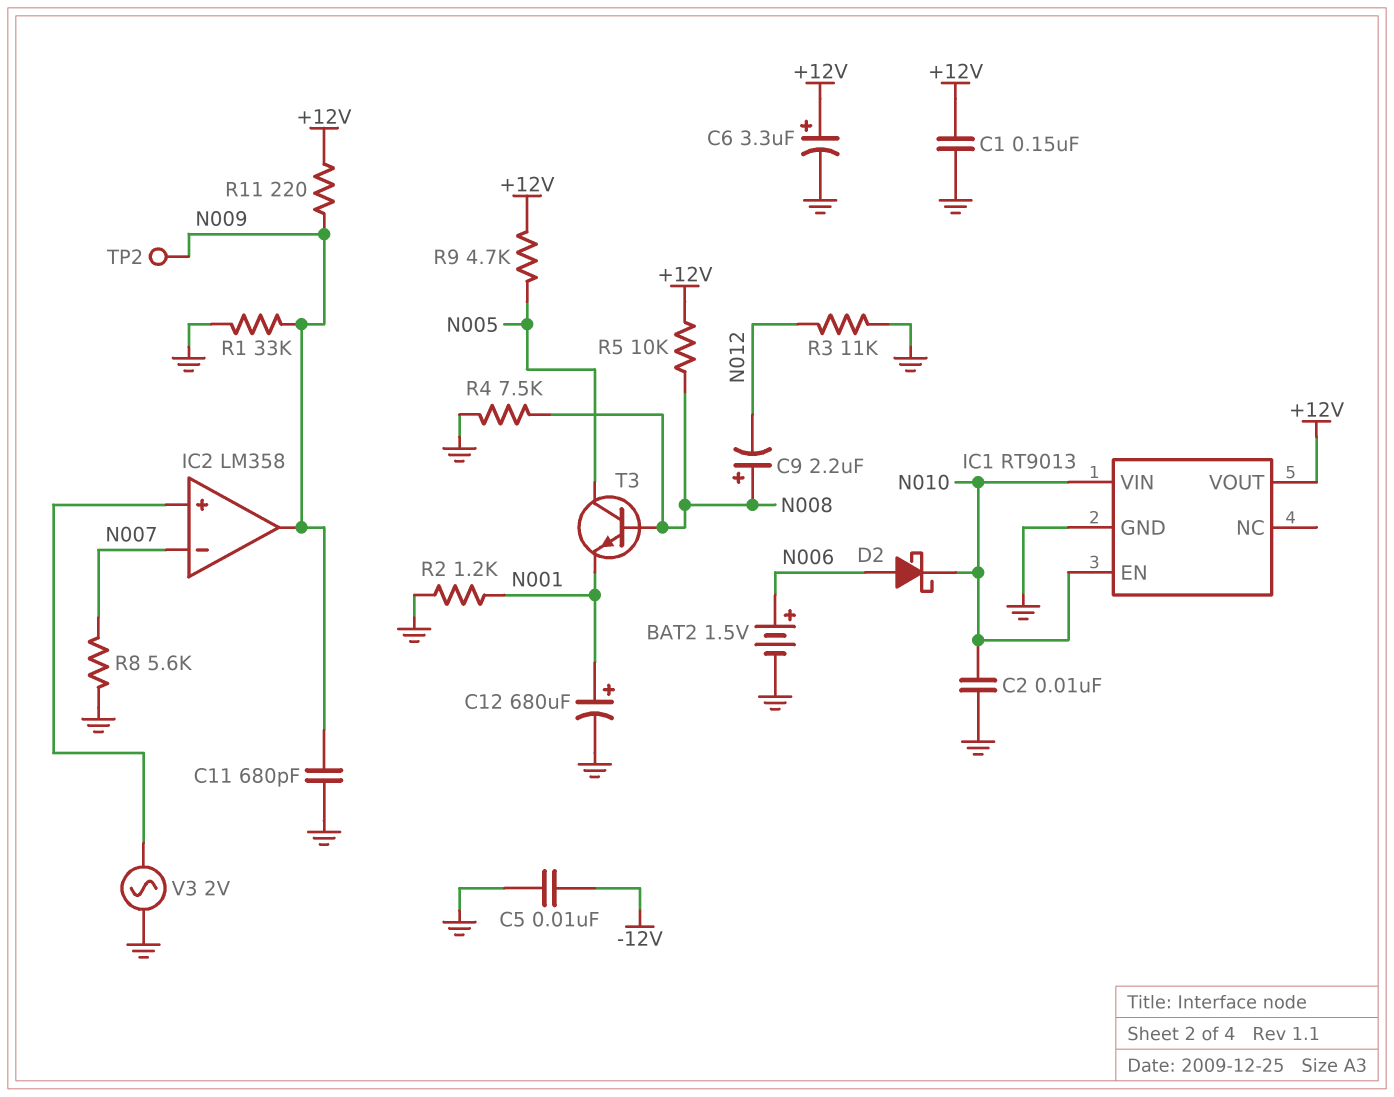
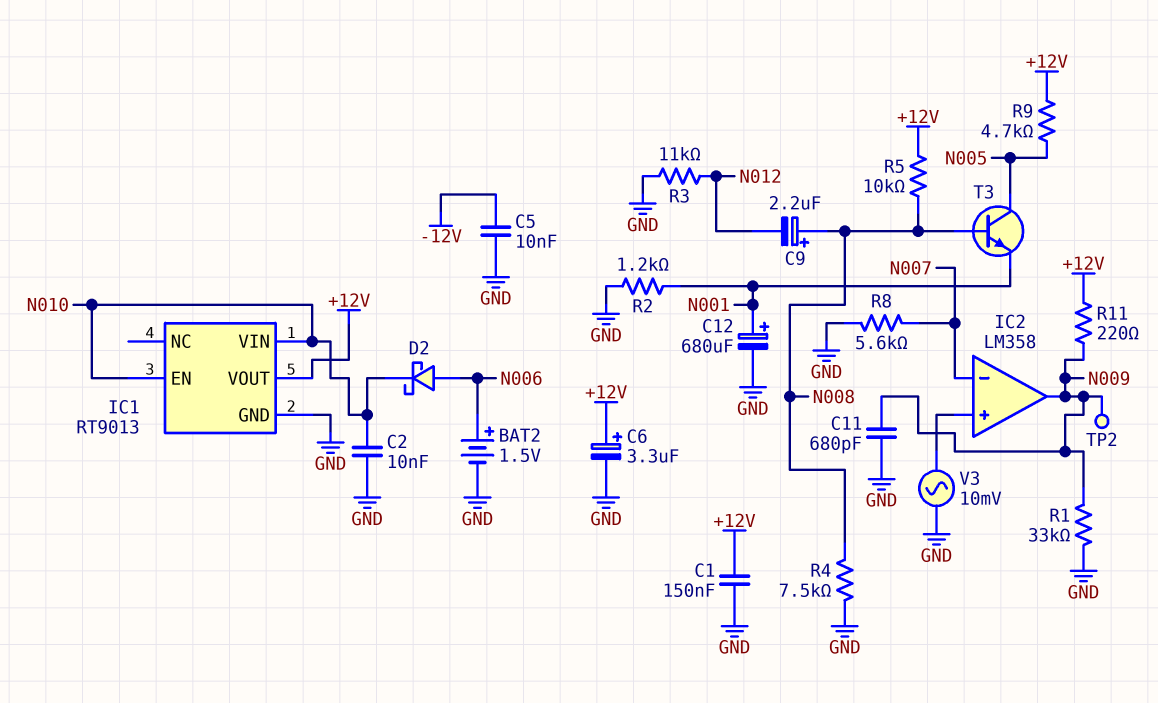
V3: AC 2V (GND, IC2/in+) -> AC 10mV (GND, IC2/in+)

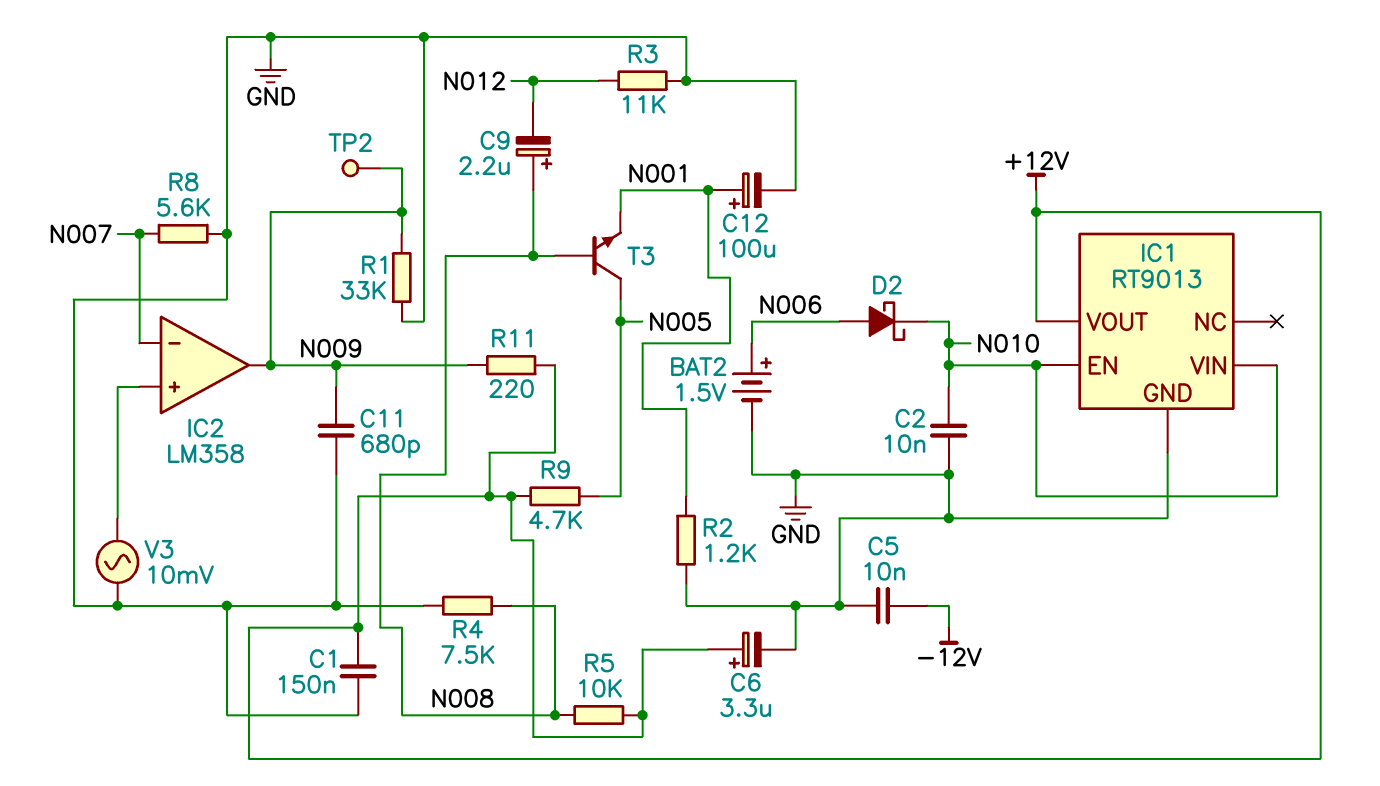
C12: 680uF (plus N001, minus GND) -> 100uF (plus N001, minus GND)

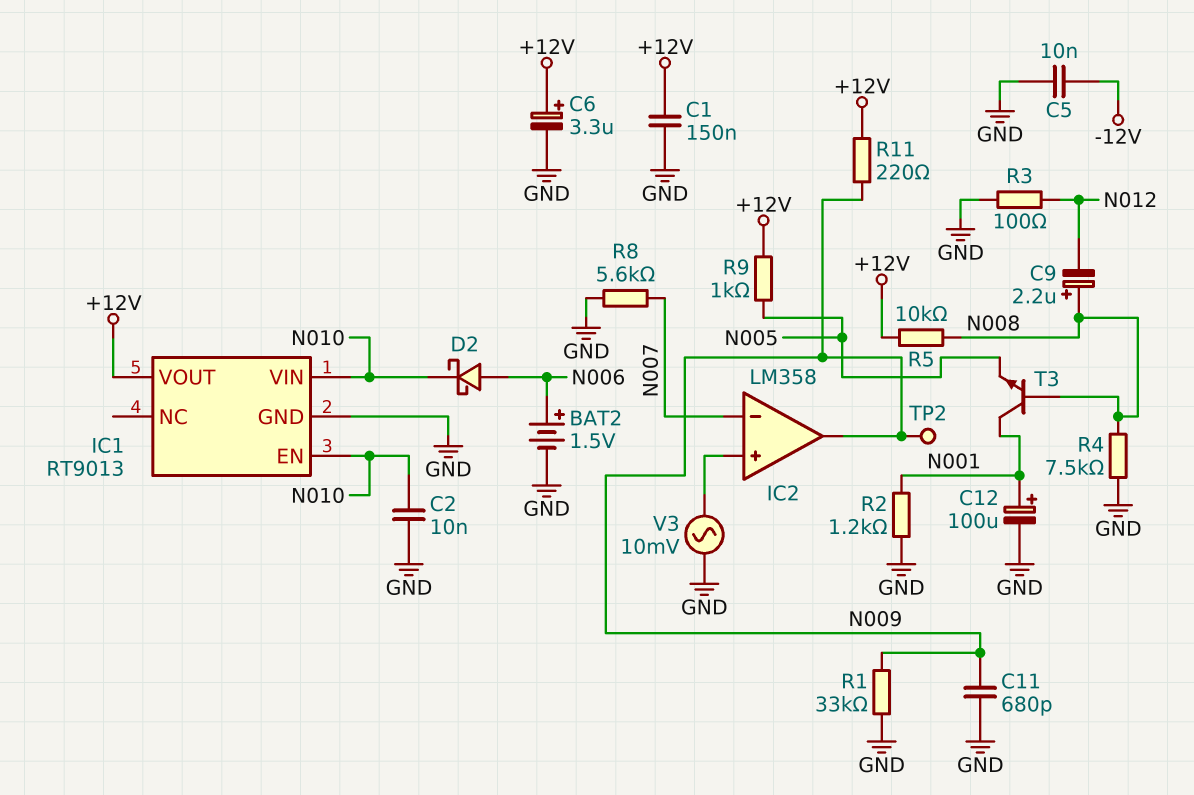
R3: 11k (GND, N012) -> 100 (GND, N012)
R9: 4.7k (+12V, N005) -> 1k (+12V, N005)
T3: NPN (B N008, C N005, E N001) -> NPN (B N008, C N001, E N005)

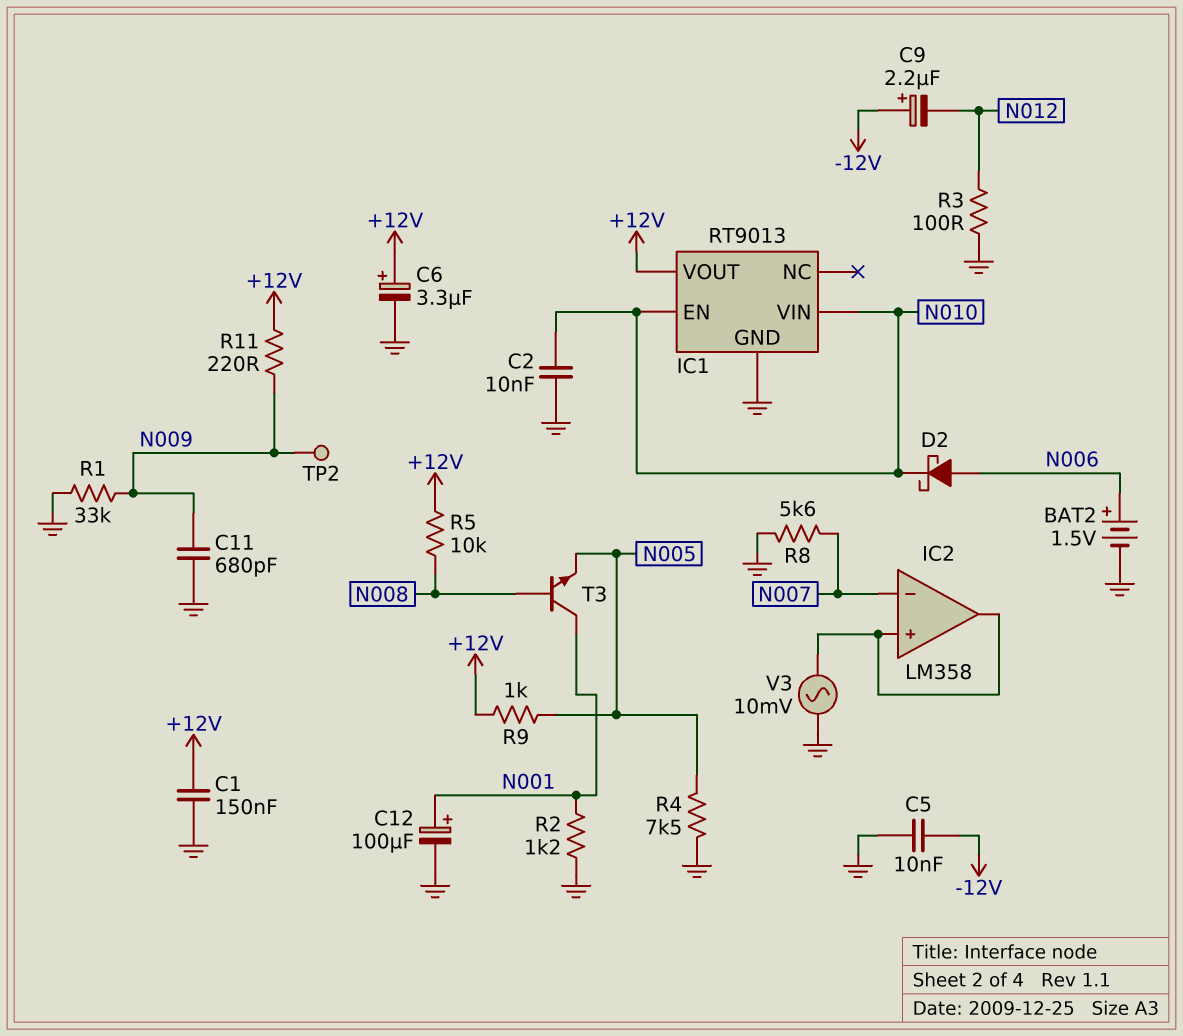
C9: 2.2uF (plus N008, minus N012) -> 2.2uF (plus -12V, minus N012)
IC2 pin out: N009 -> IC2/in+
R4: 7.5k (GND, N008) -> 7.5k (GND, N005)

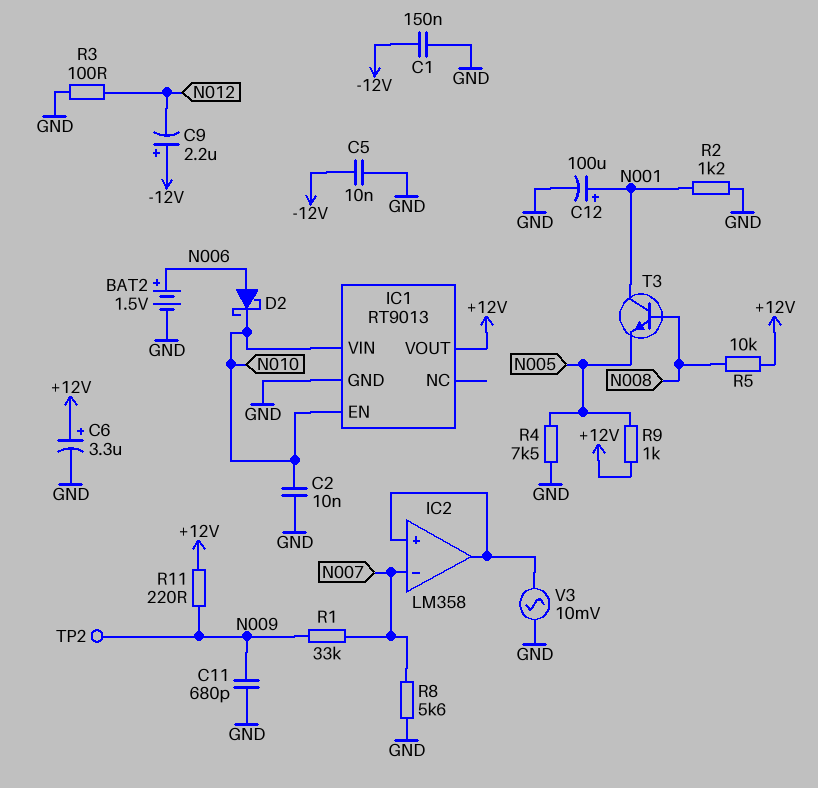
C1: 150nF (+12V, GND) -> 150nF (-12V, GND)
R1: 33k (GND, N009) -> 33k (N007, N009)

